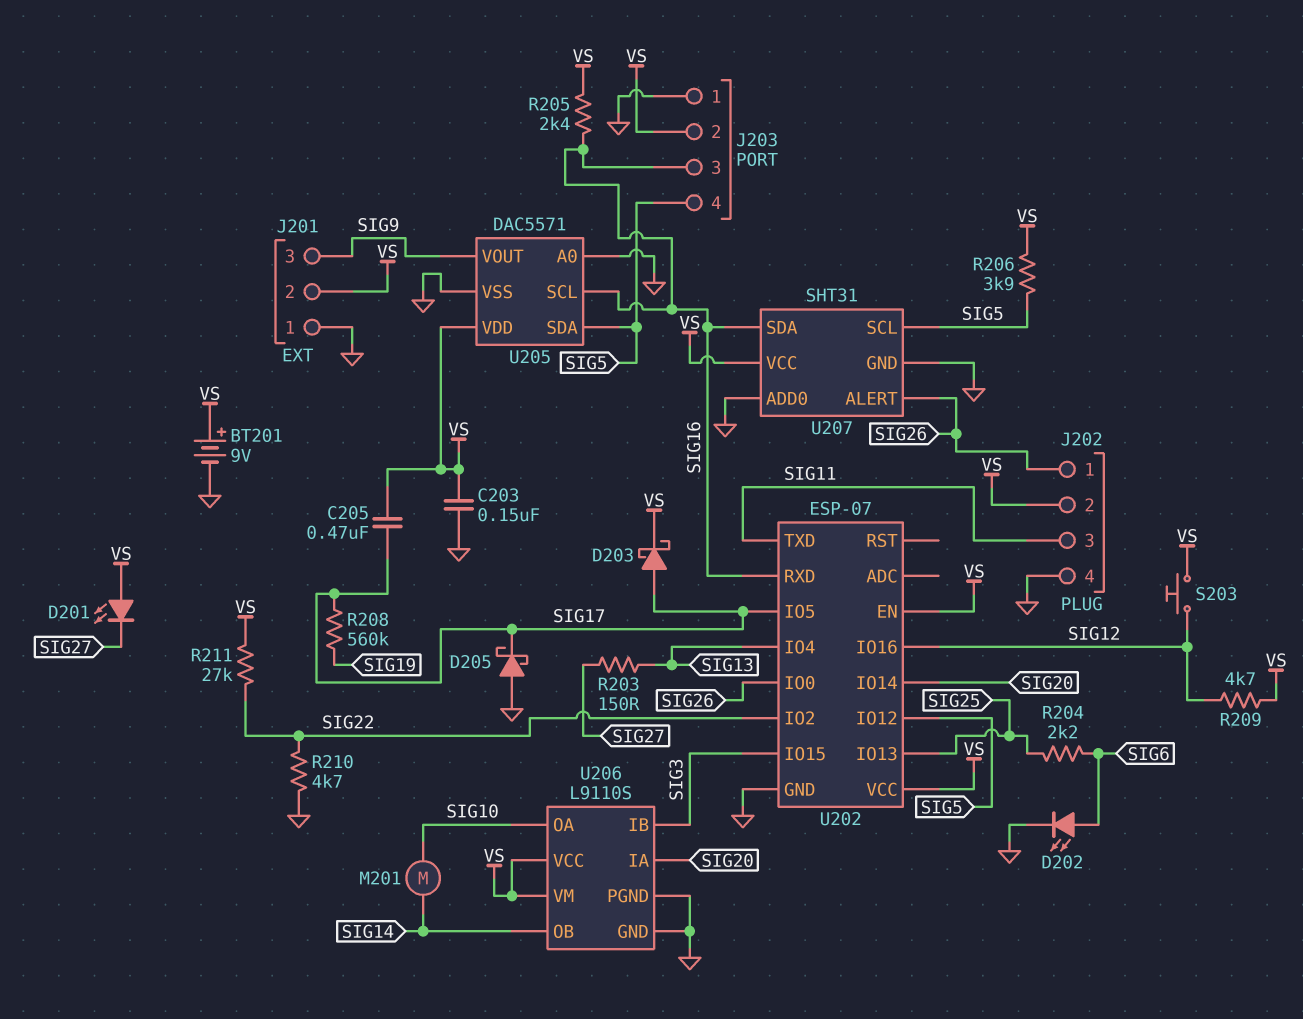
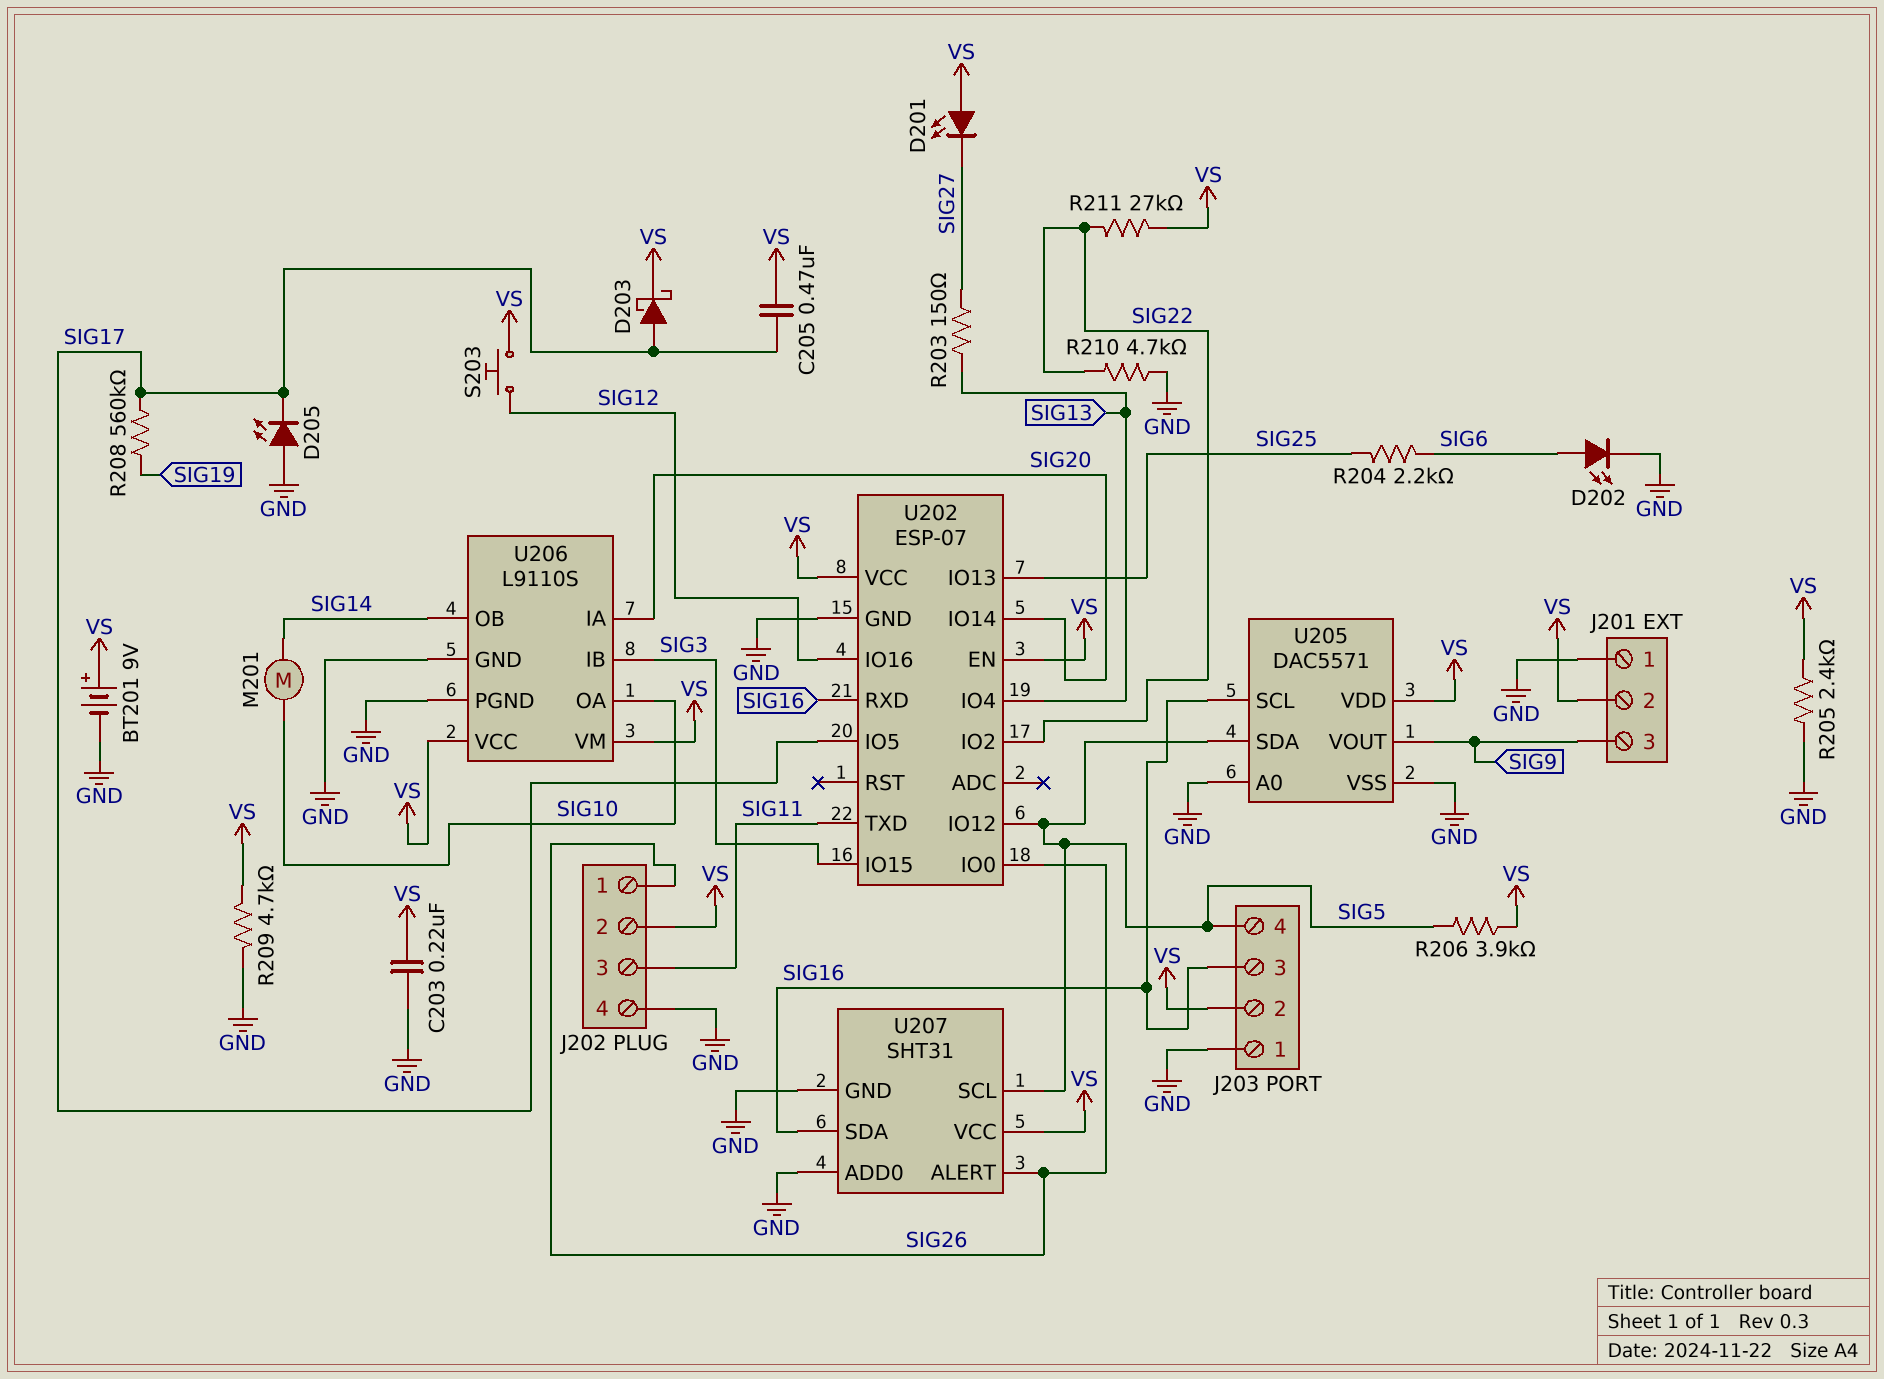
C203: 150nF (GND, VS) -> 220nF (GND, VS)
D205: schottky (A GND, K SIG17) -> LED (A GND, K SIG17)
R205: 2.4k (SIG16, VS) -> 2.4k (GND, VS)
R209: 4.7k (SIG12, VS) -> 4.7k (GND, VS)

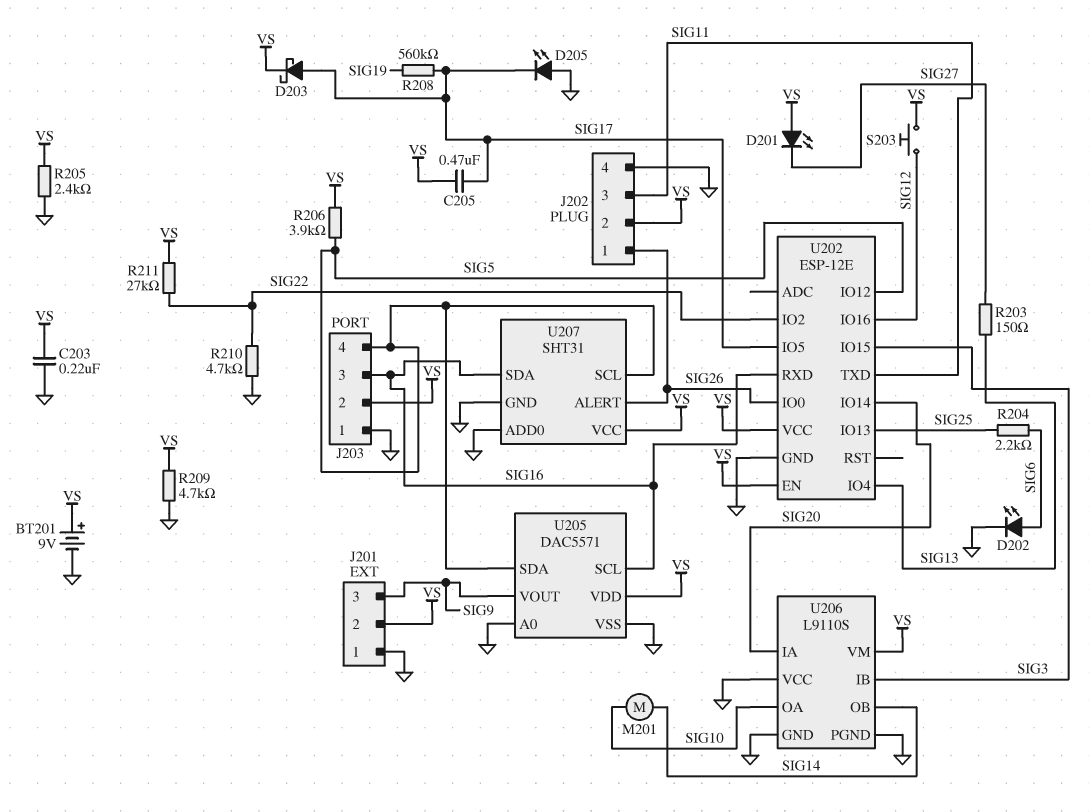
U202: ESP-07 -> ESP-12E
U206 pin VCC: VS -> GND

